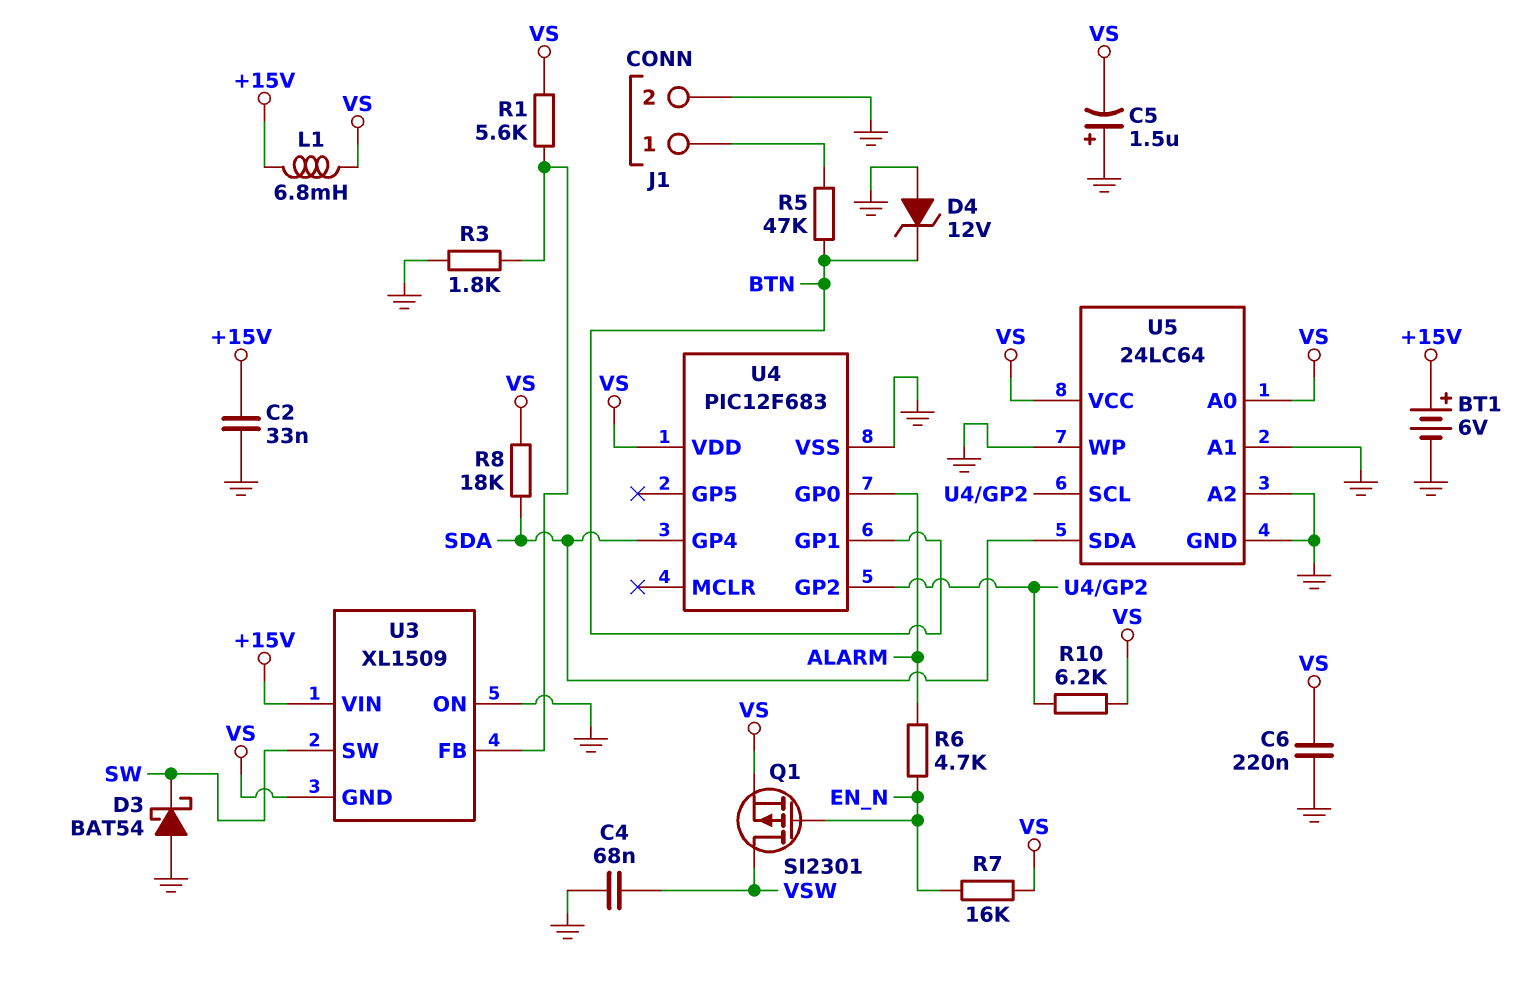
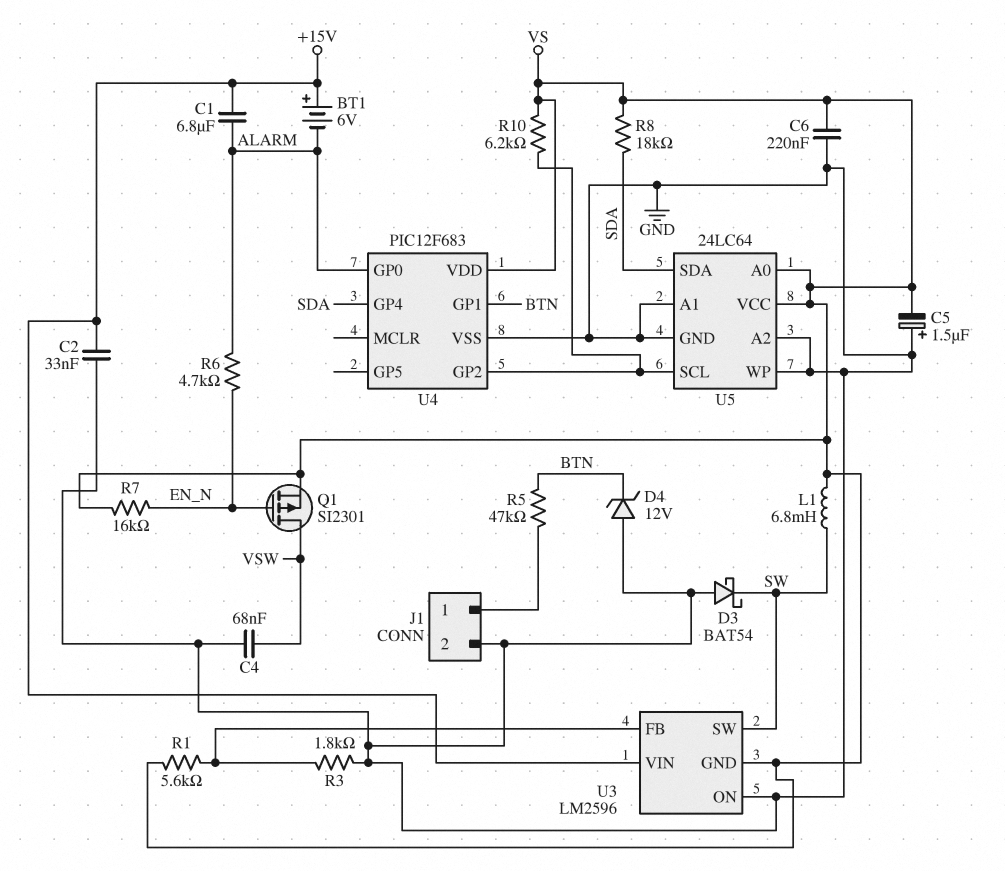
BT1: 6V (plus +15V, minus GND) -> 6V (plus +15V, minus ALARM)
C1: none -> 6.8uF (+15V, ALARM)
L1: 6.8mH (+15V, VS) -> 6.8mH (SW, VS)
U3: XL1509 -> LM2596

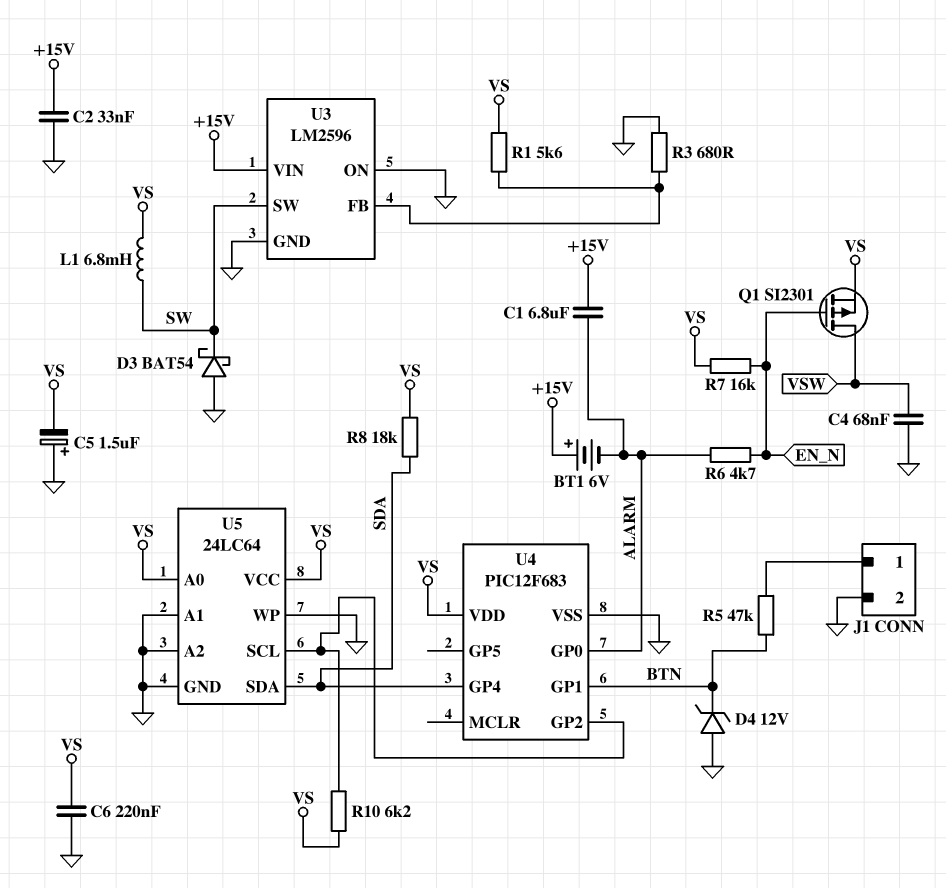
R3: 1.8k (GND, U3/FB) -> 680 (GND, U3/FB)
U3 pin GND: VS -> GND

